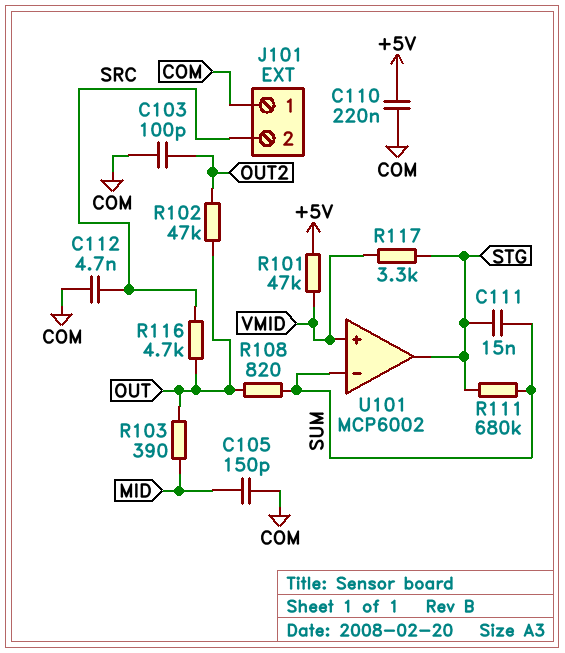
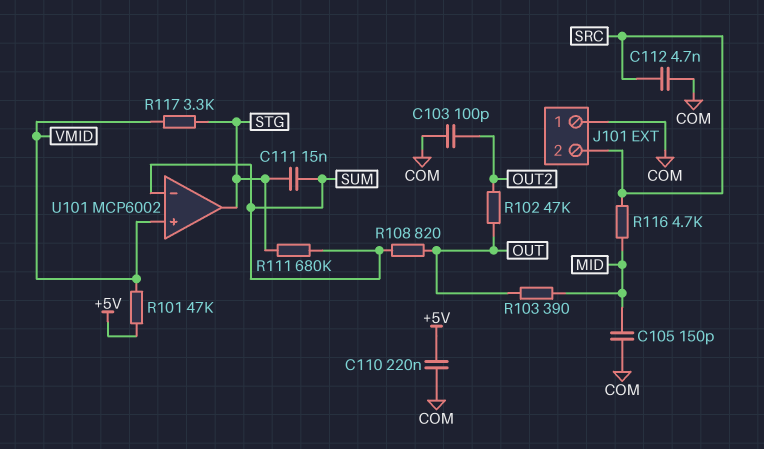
R116: 4.7k (OUT, SRC) -> 4.7k (MID, SRC)

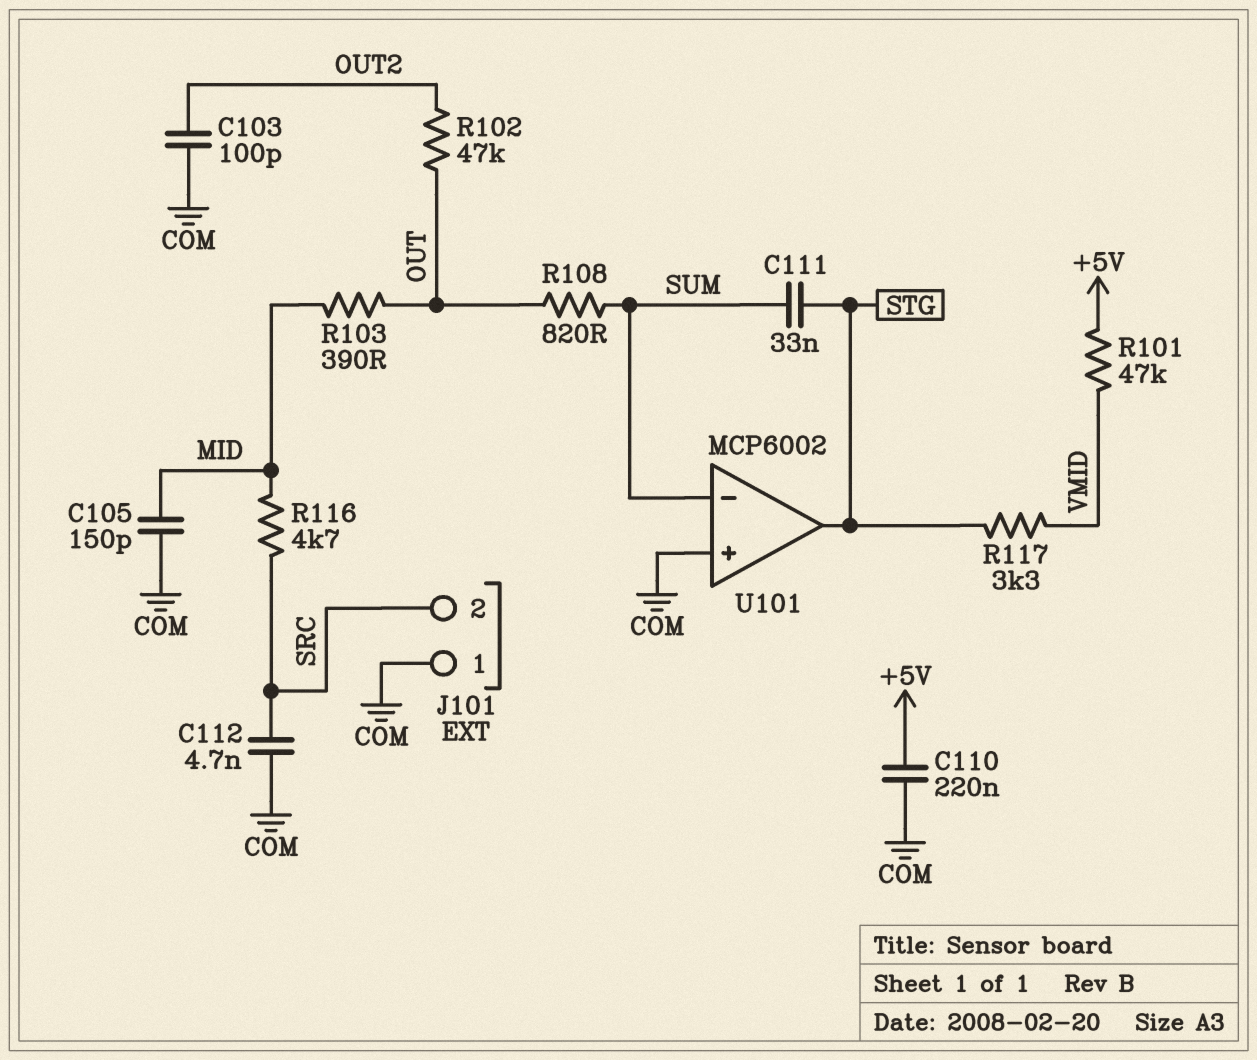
C111: 15nF (STG, SUM) -> 33nF (STG, SUM)
R111: 680k (STG, SUM) -> none
U101 pin in+: VMID -> COM

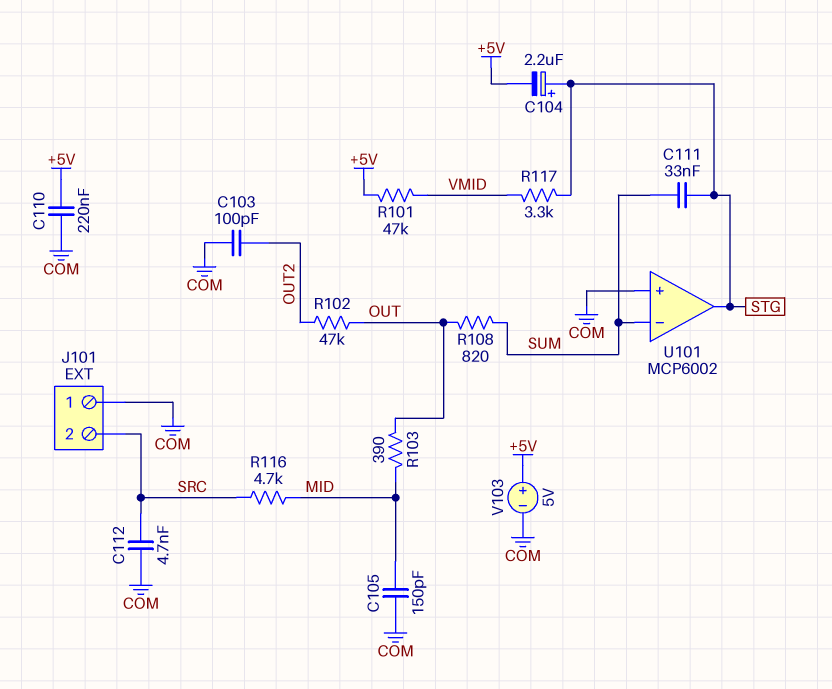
C104: none -> 2.2uF (plus STG, minus +5V)
V103: none -> 5V (plus +5V, minus COM)

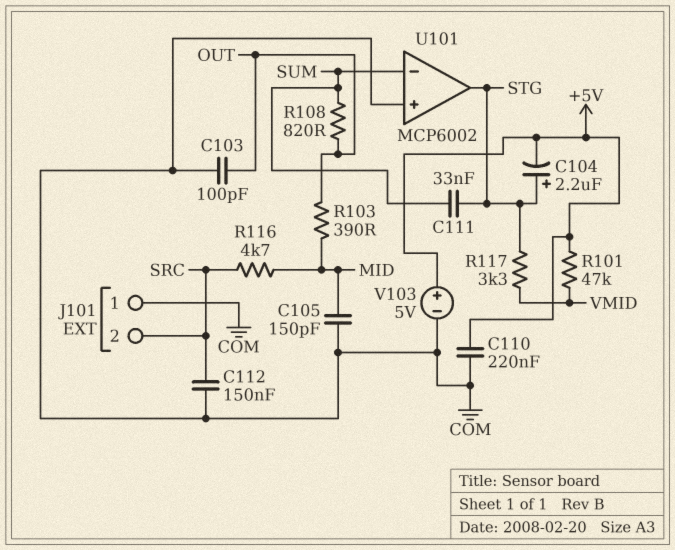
C103: 100pF (COM, OUT2) -> 100pF (COM, OUT)
C112: 4.7nF (COM, SRC) -> 150nF (COM, SRC)
R102: 47k (OUT, OUT2) -> none

